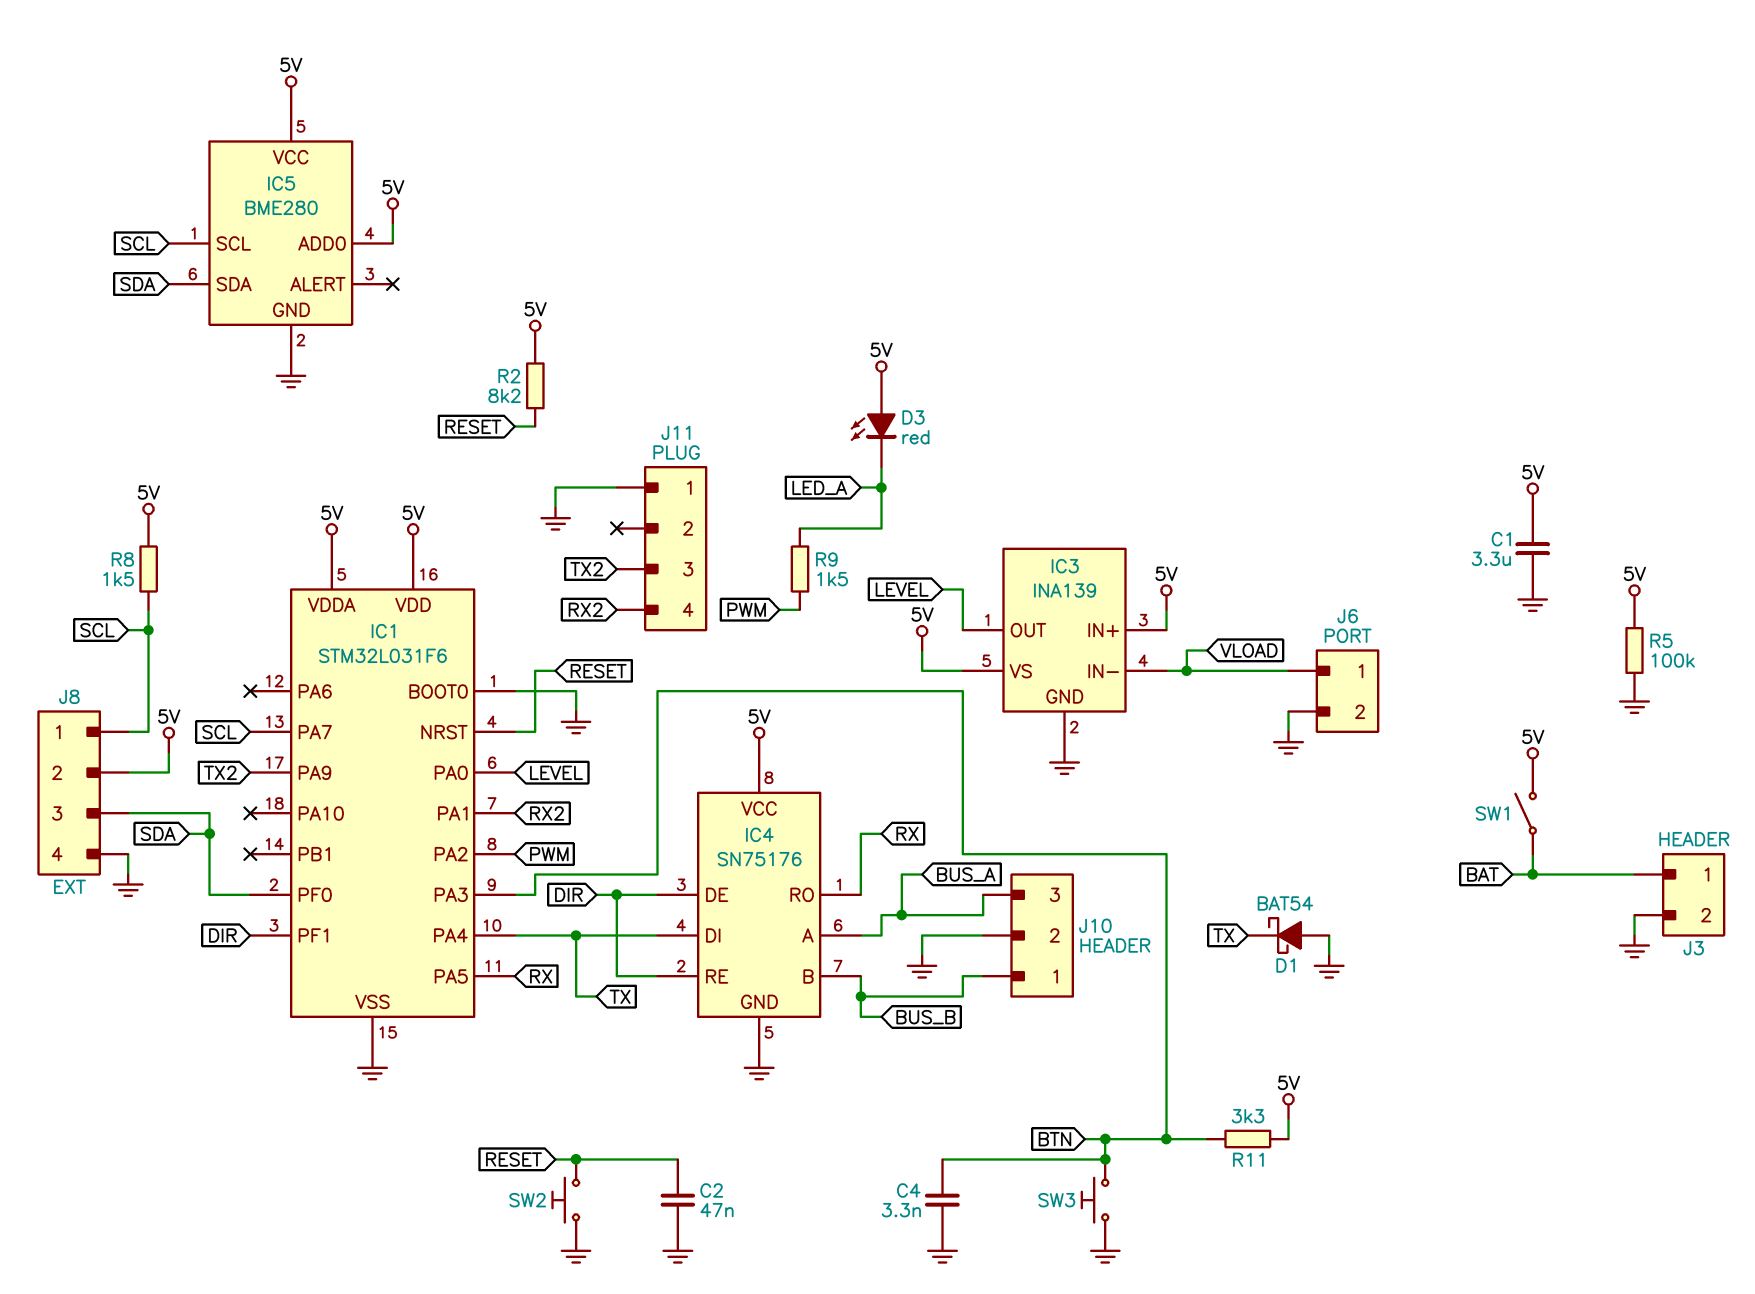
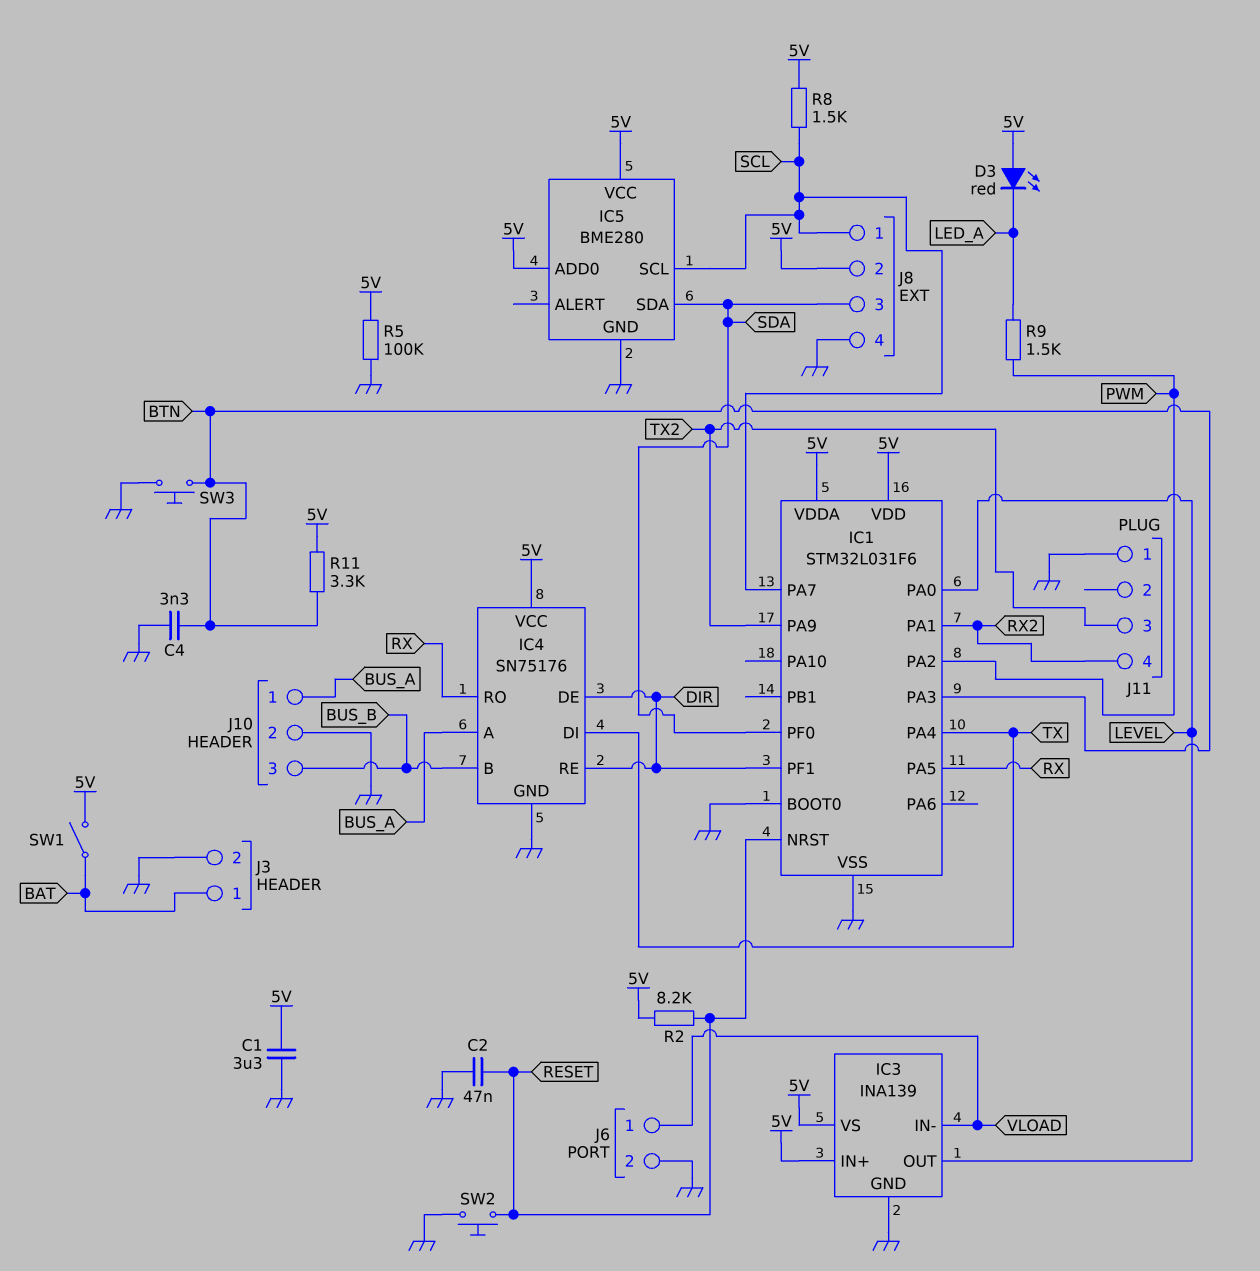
D1: schottky BAT54 (A GND, K TX) -> none
J10 pin 1: BUS_B -> BUS_A
J10 pin 3: BUS_A -> BUS_B

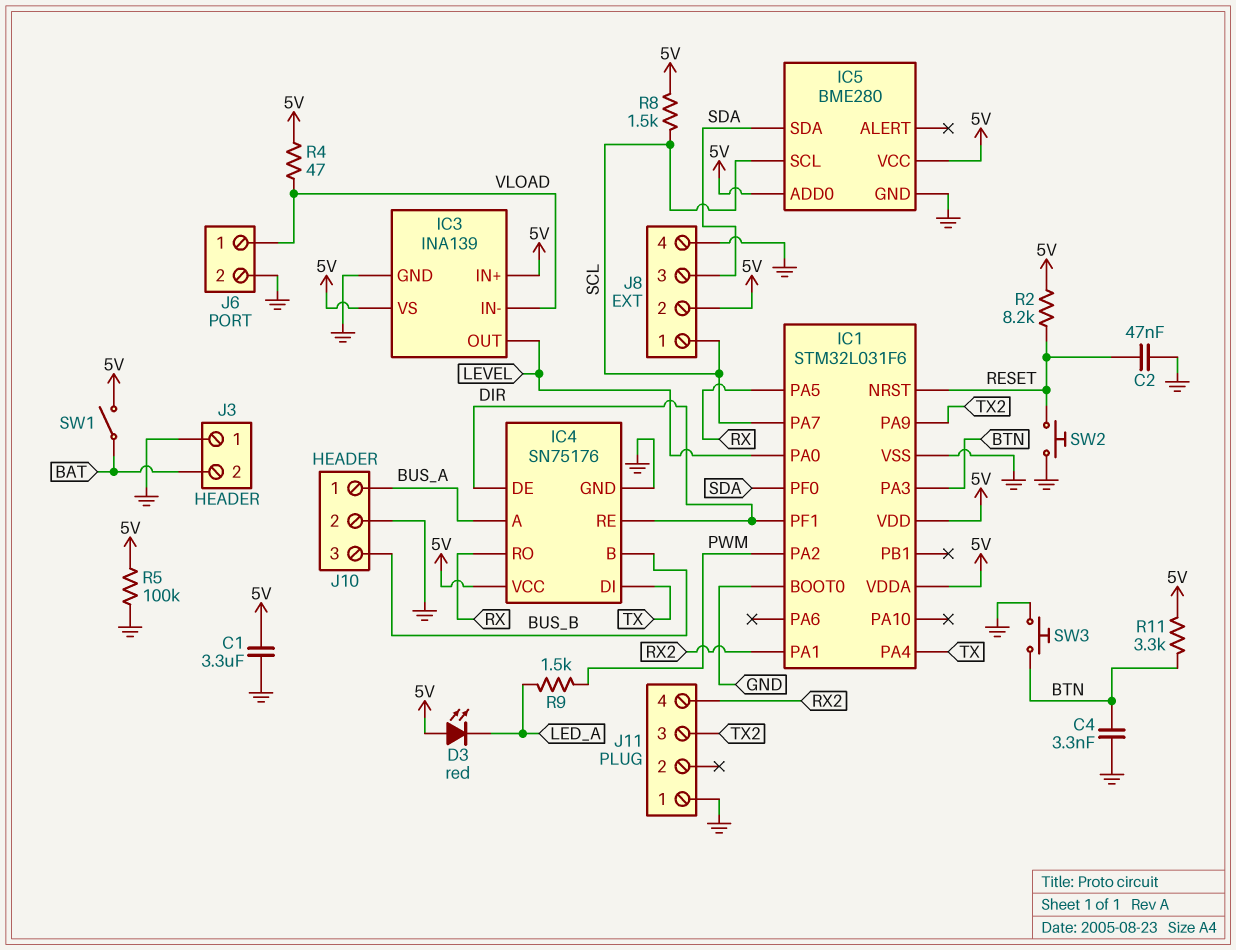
J3 pin 1: BAT -> GND
J3 pin 2: GND -> BAT
R4: none -> 47 (5V, VLOAD)

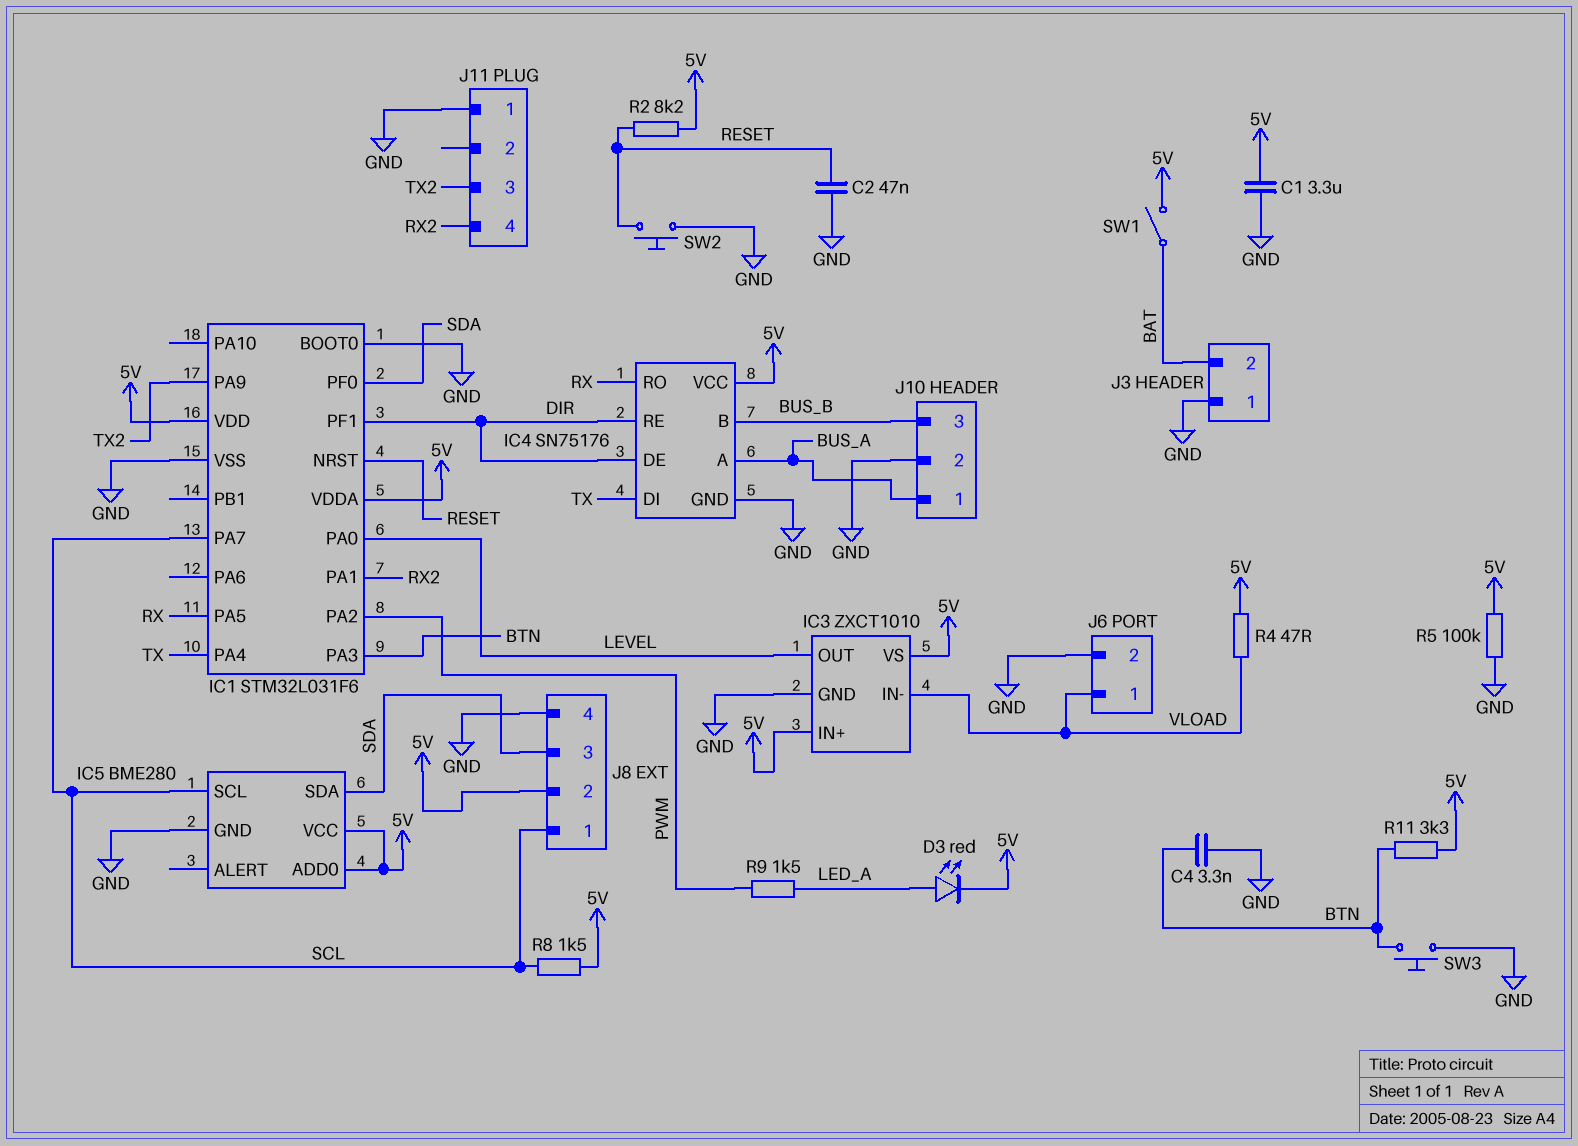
D3: LED red (A 5V, K LED_A) -> LED red (A LED_A, K 5V)
IC3: INA139 -> ZXCT1010

